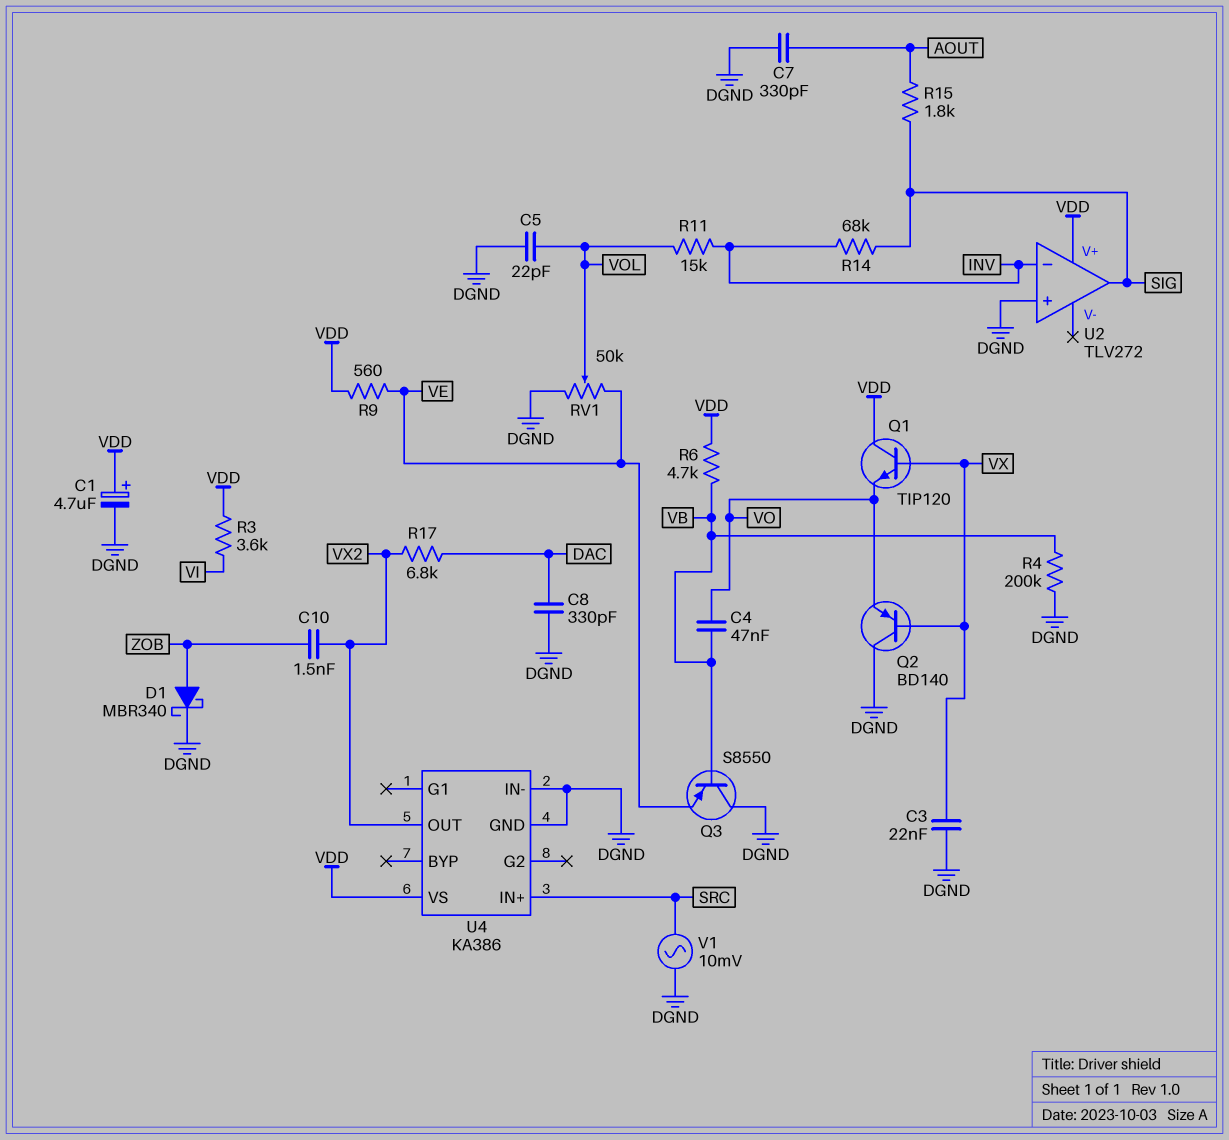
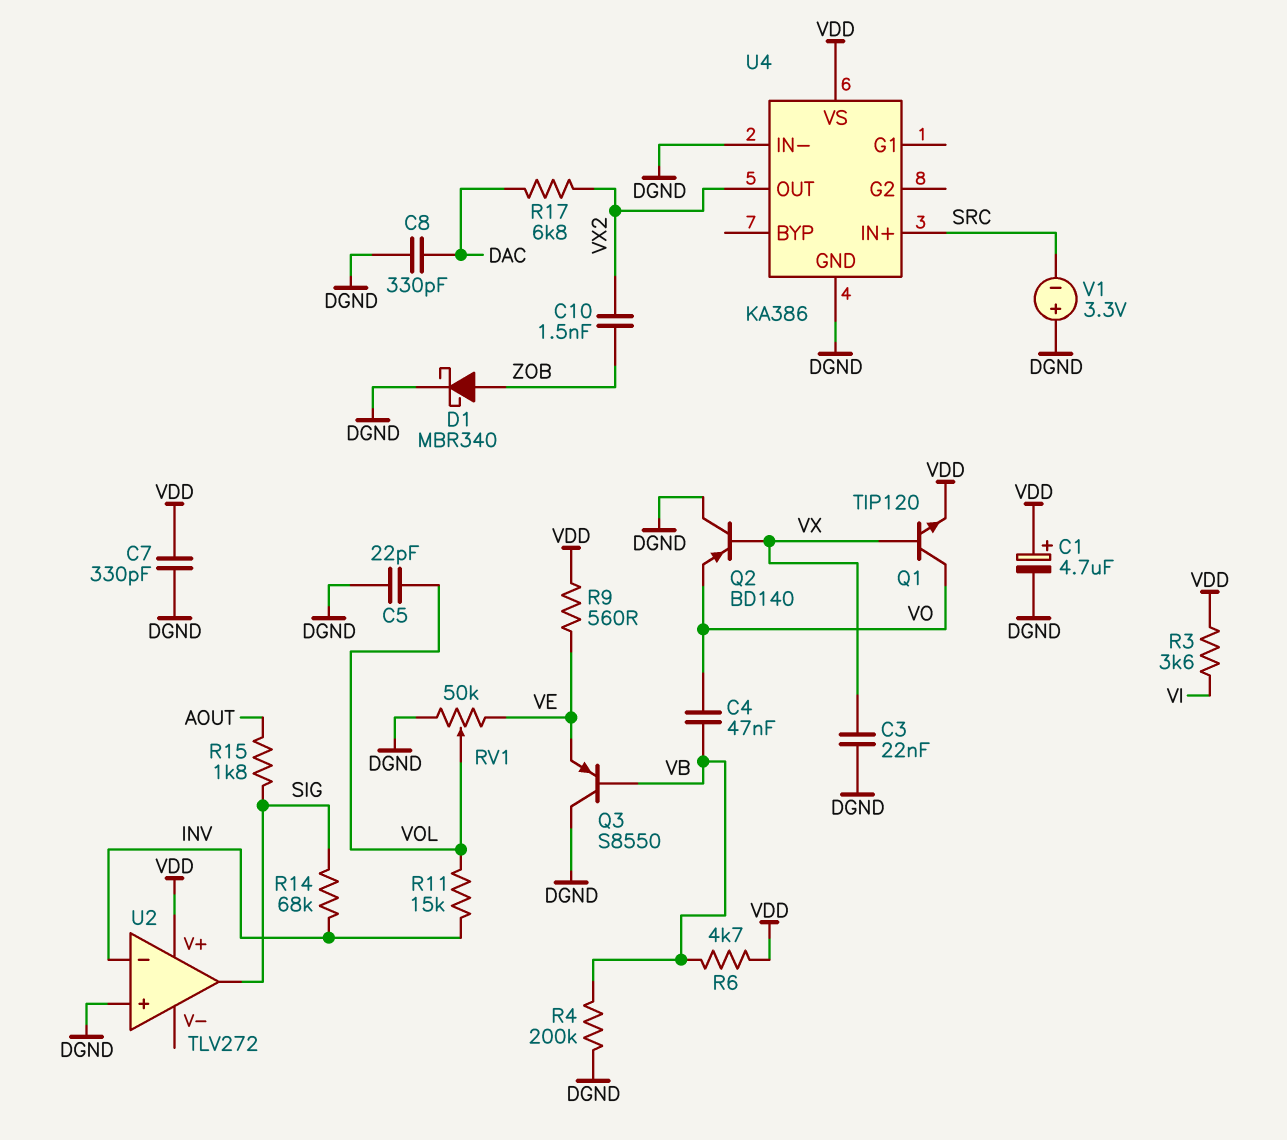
C7: 330pF (AOUT, DGND) -> 330pF (DGND, VDD)
Q1: NPN TIP120 (B VX, C VDD, E VO) -> NPN TIP120 (B VX, C VO, E VDD)
V1: AC 10mV (DGND, SRC) -> 3.3V (plus DGND, minus SRC)

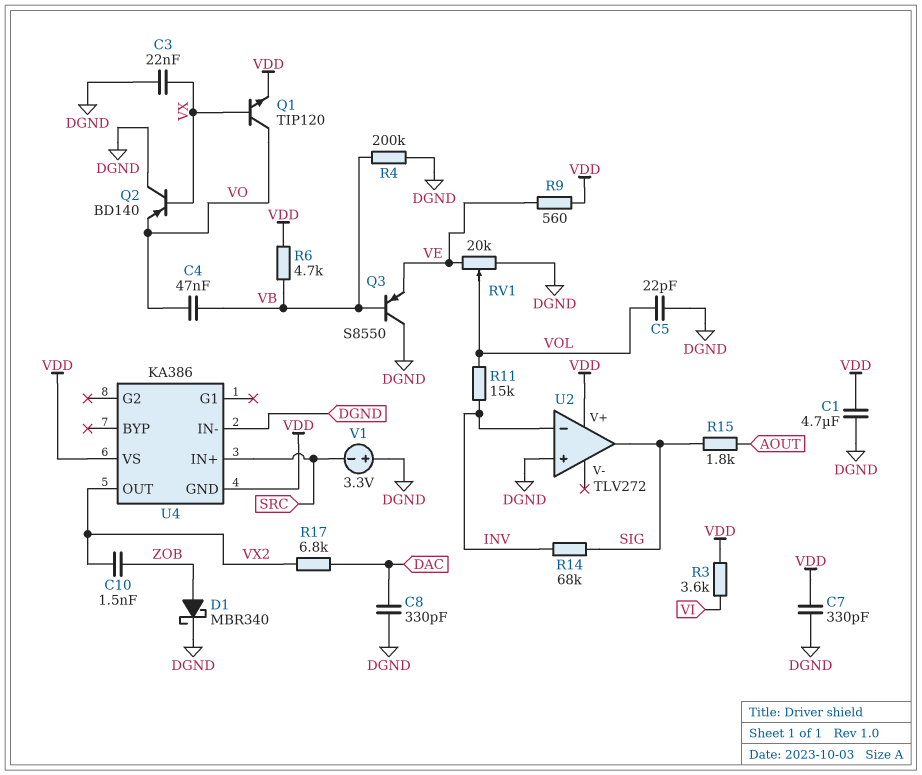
C1: 4.7uF (plus VDD, minus DGND) -> 4.7uF (DGND, VDD)
RV1: 50k (DGND, VE, wiper VOL) -> 20k (DGND, VE, wiper VOL)
U4 pin GND: DGND -> VDD

